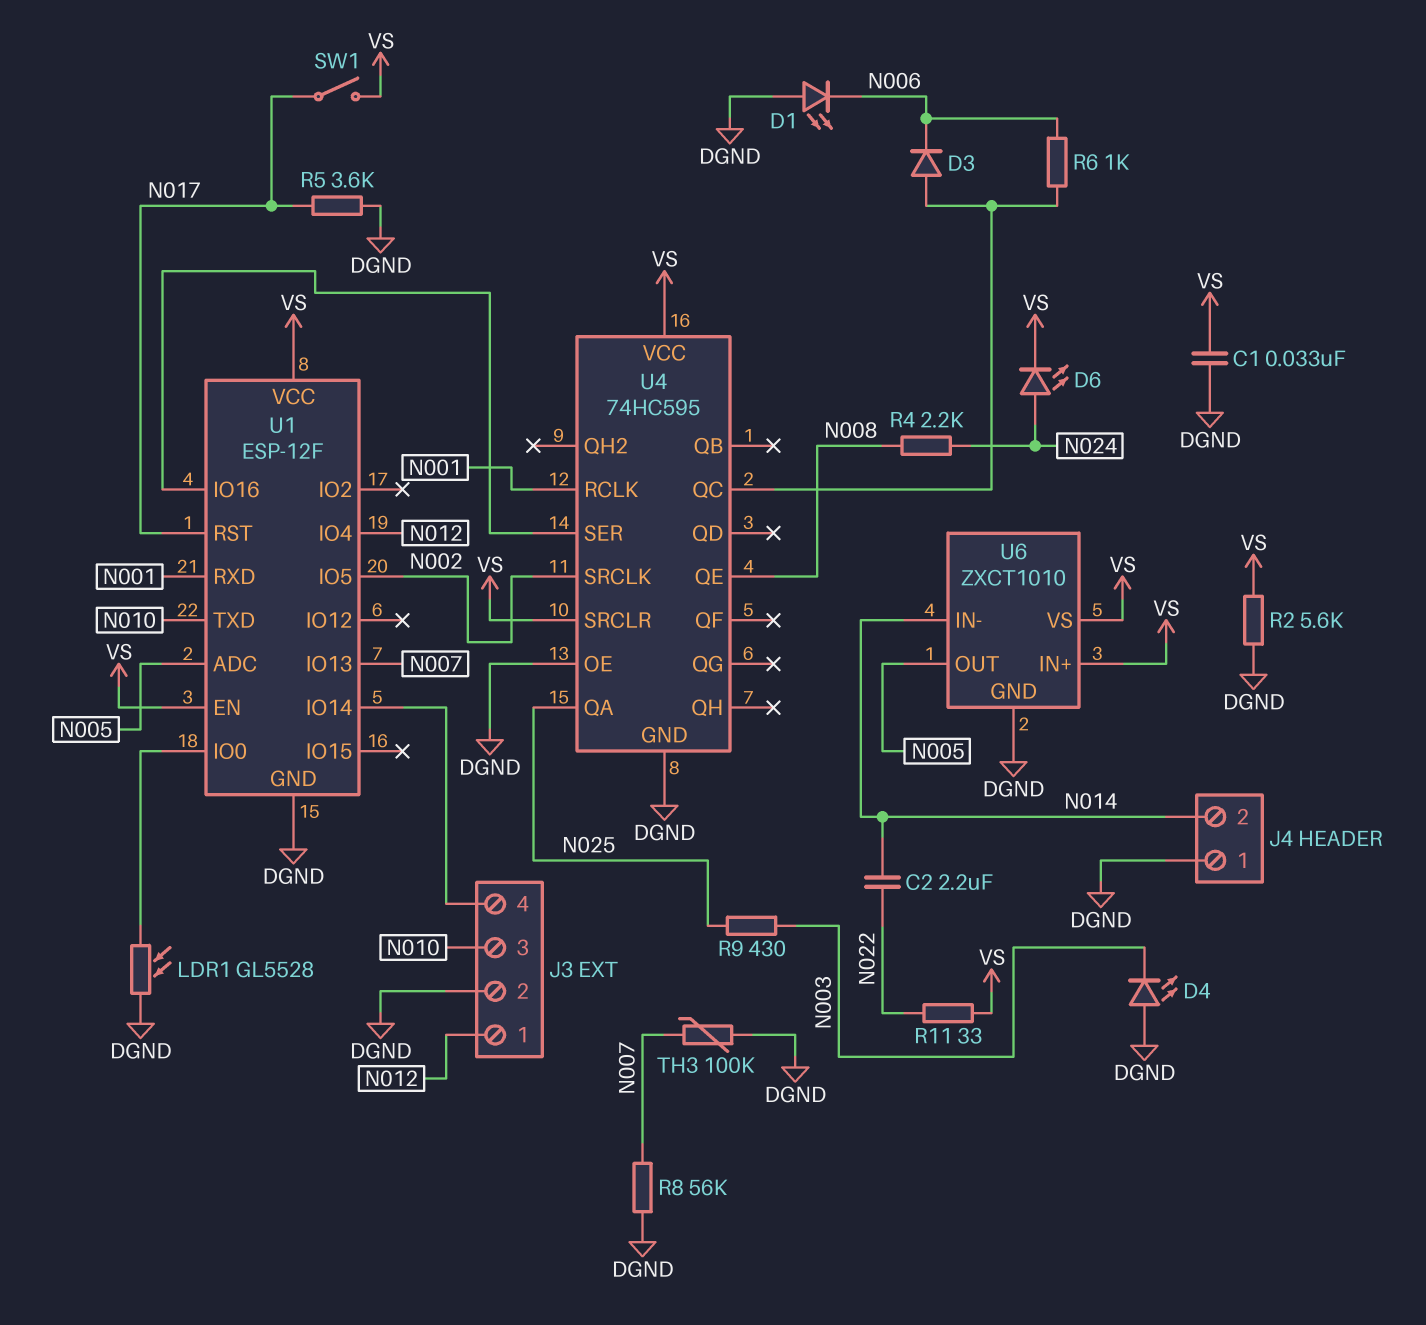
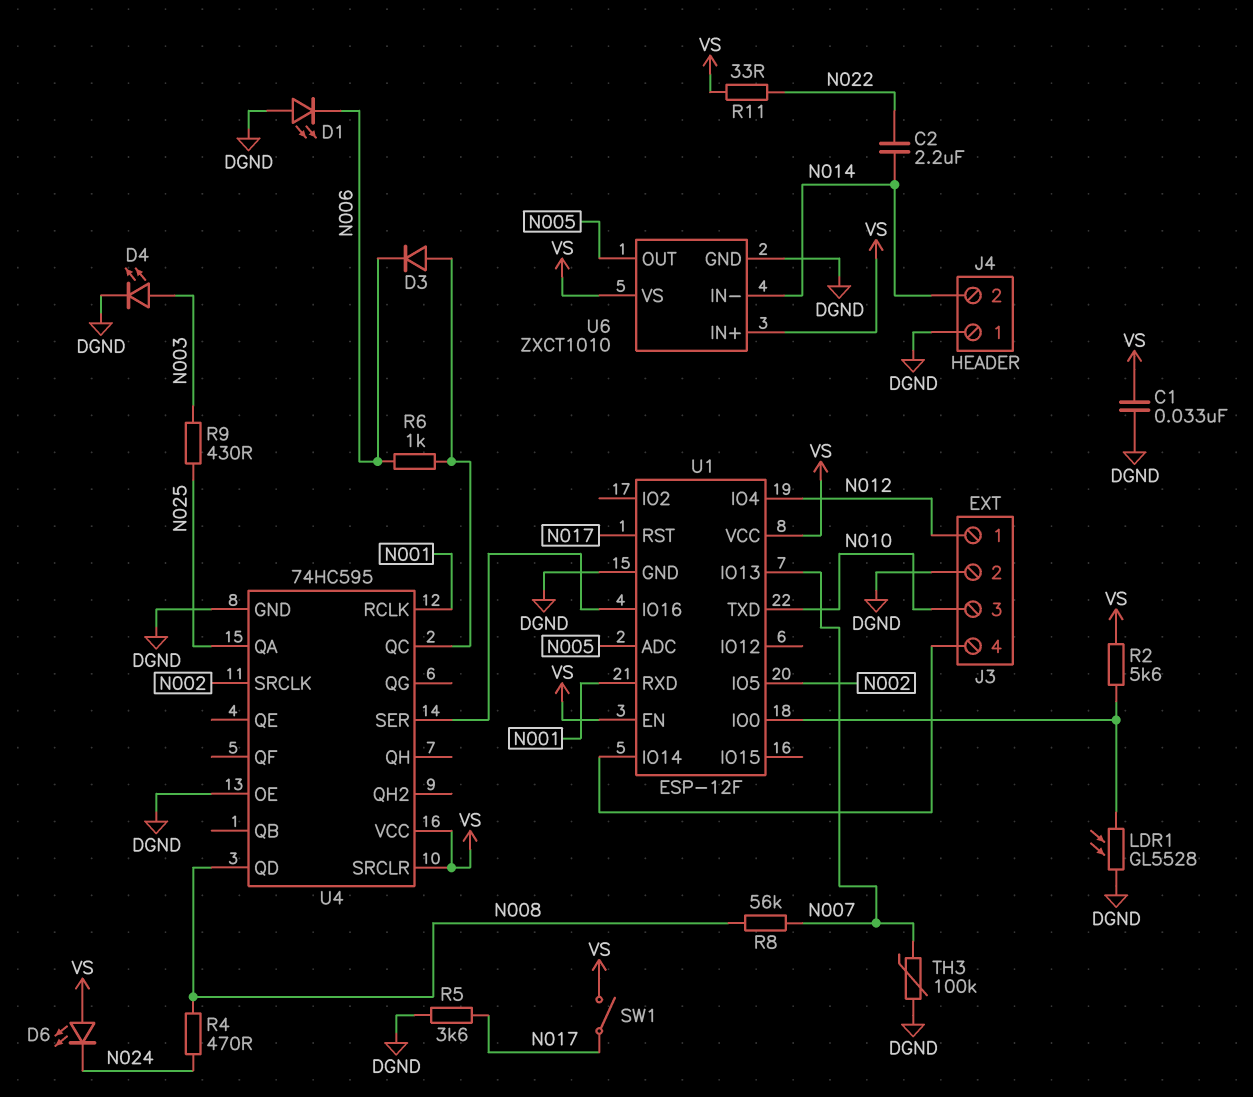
D4: LED (A DGND, K N003) -> LED (A N003, K DGND)
D6: LED (A N024, K VS) -> LED (A VS, K N024)
R2: 5.6k (DGND, VS) -> 5.6k (U1/IO0, VS)
R4: 2.2k (N008, N024) -> 470 (N008, N024)
R8: 56k (DGND, N007) -> 56k (N007, N008)
U4 pin QD: none -> N008
U4 pin QE: N008 -> none

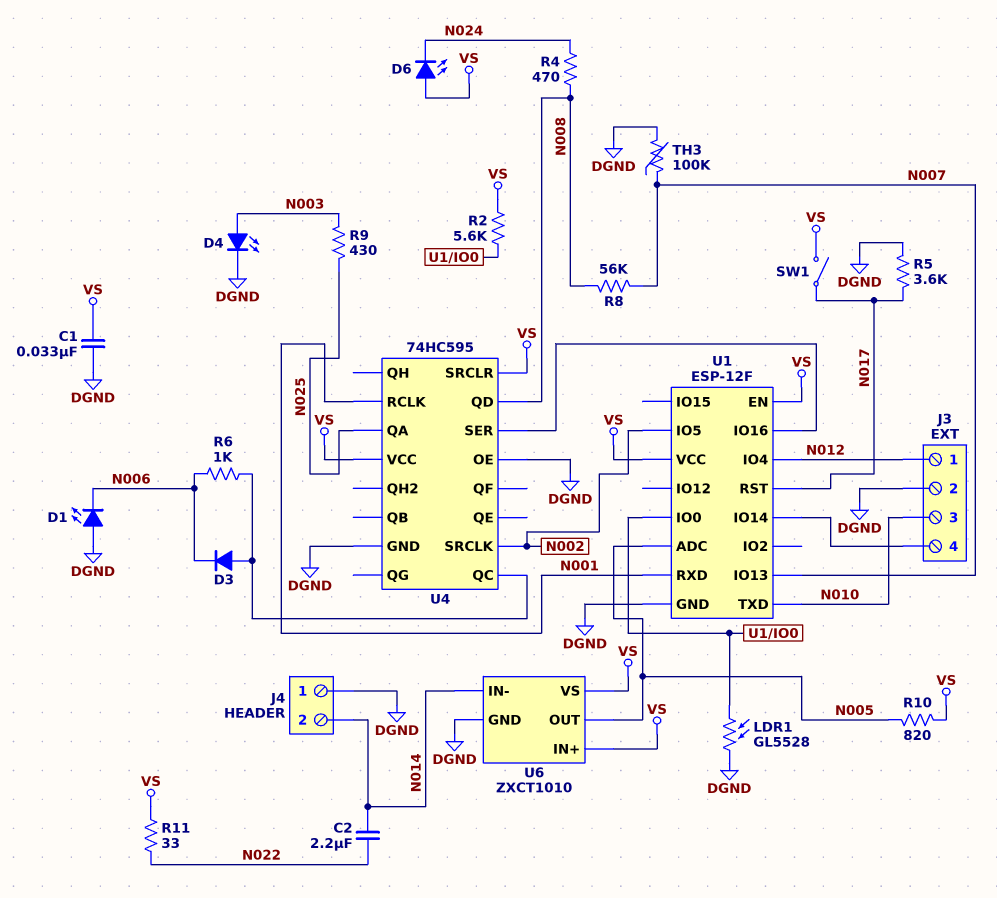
R10: none -> 820 (N005, VS)

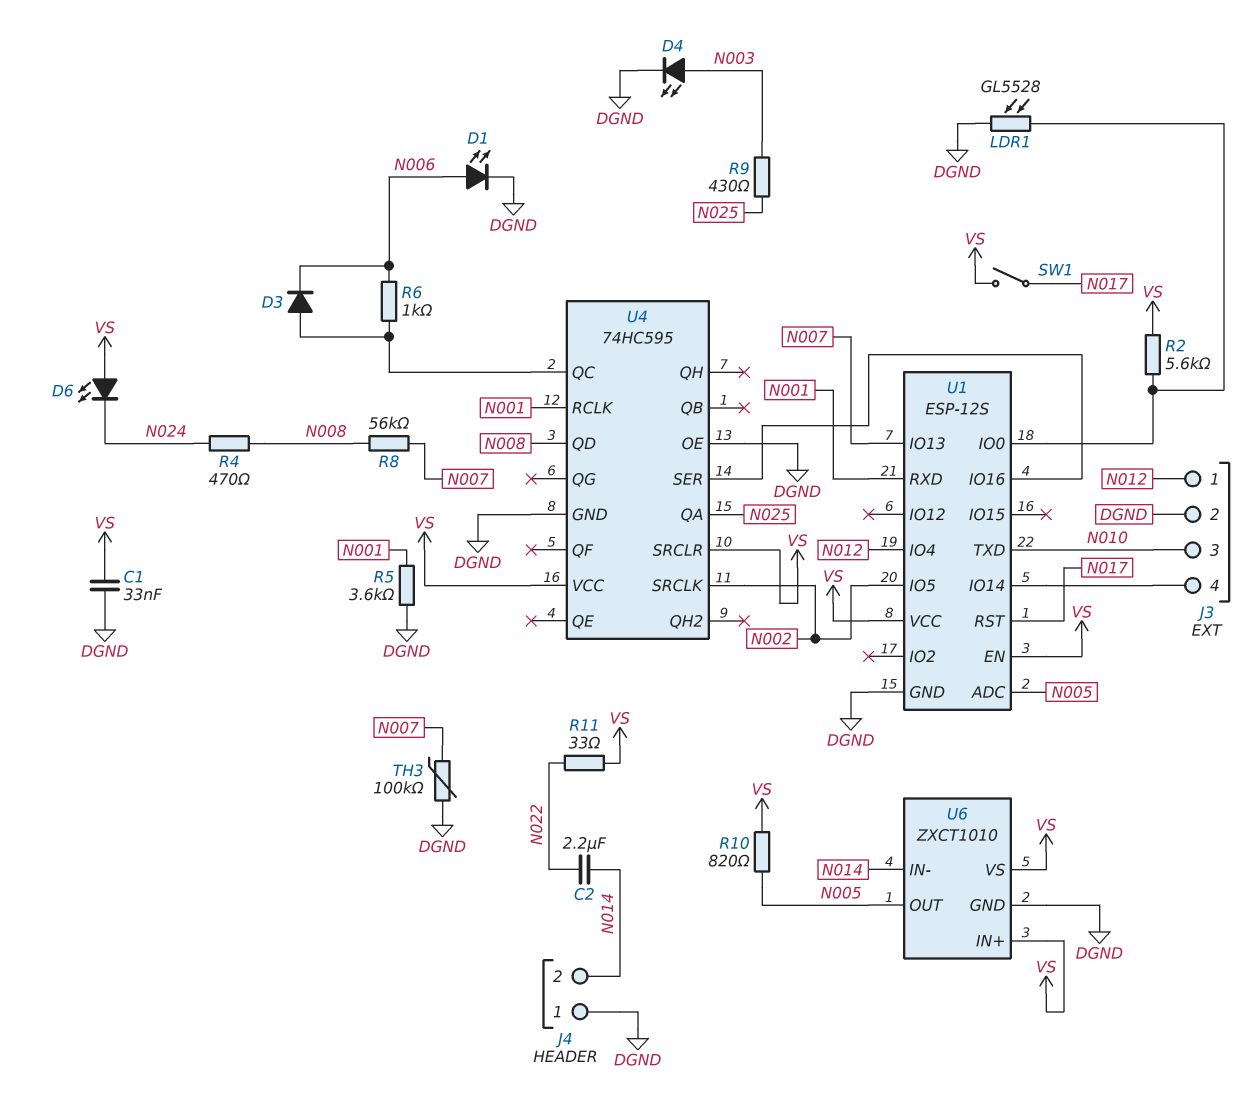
D1: LED (A DGND, K N006) -> LED (A N006, K DGND)
R5: 3.6k (DGND, N017) -> 3.6k (DGND, N001)
U1: ESP-12F -> ESP-12S

